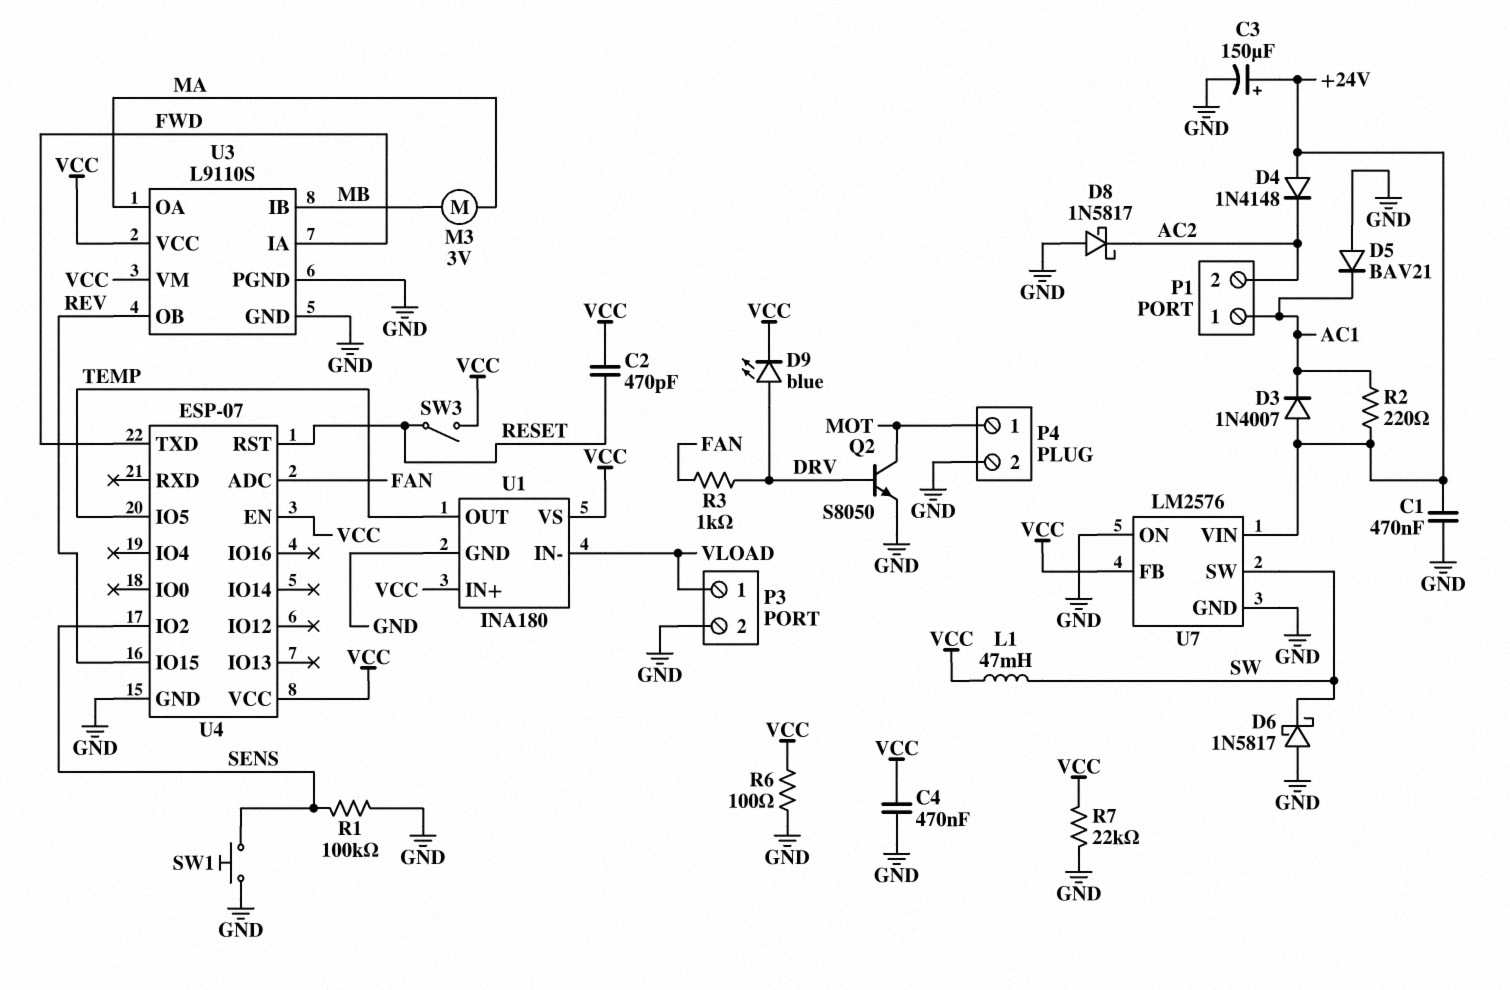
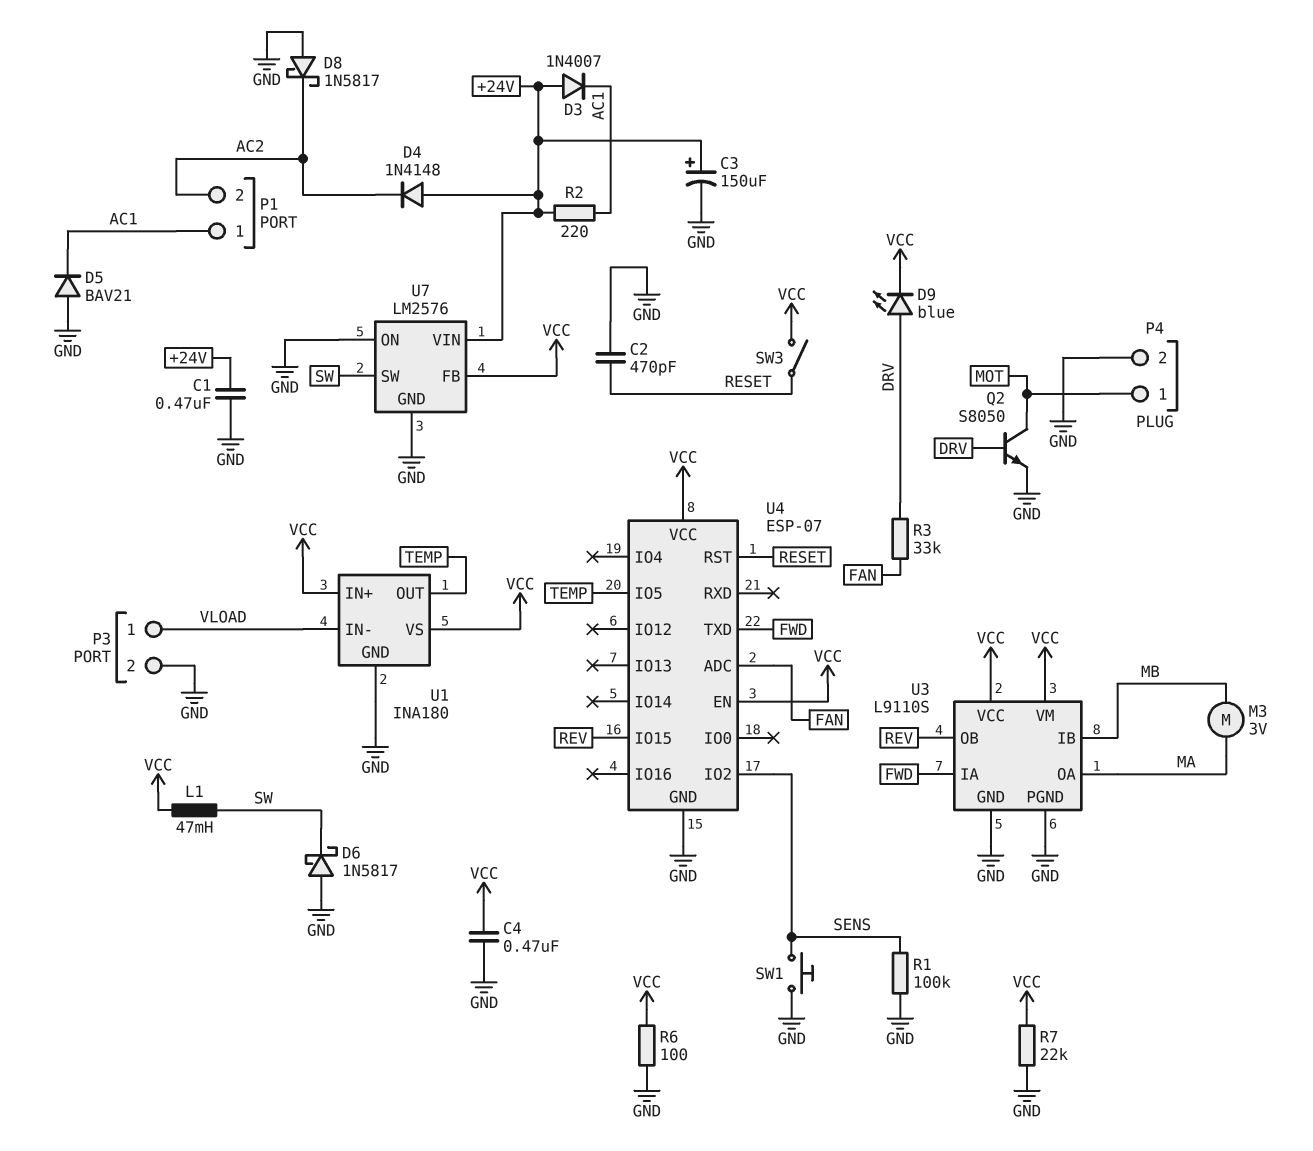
C2: 470pF (RESET, VCC) -> 470pF (GND, RESET)
R3: 1k (DRV, FAN) -> 33k (DRV, FAN)

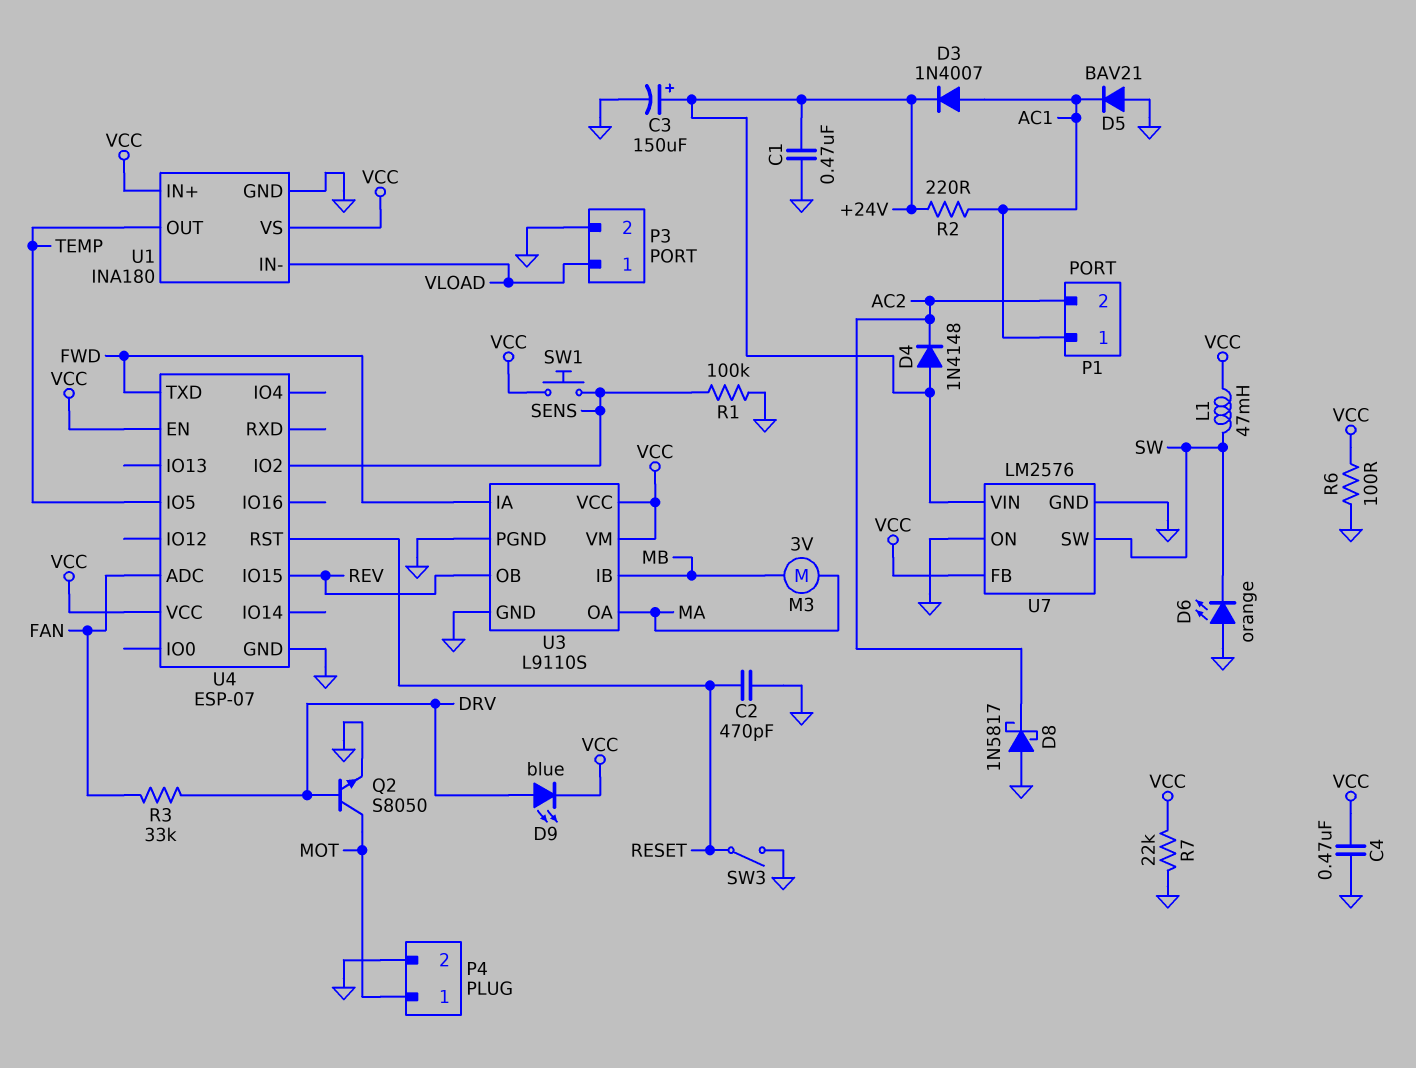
D3: diode 1N4007 (A +24V, K AC1) -> diode 1N4007 (A AC1, K +24V)
D6: schottky 1N5817 (A GND, K SW) -> LED orange (A GND, K SW)
SW1: button (GND, SENS) -> button (SENS, VCC)
SW3: switch (RESET, VCC) -> switch (GND, RESET)

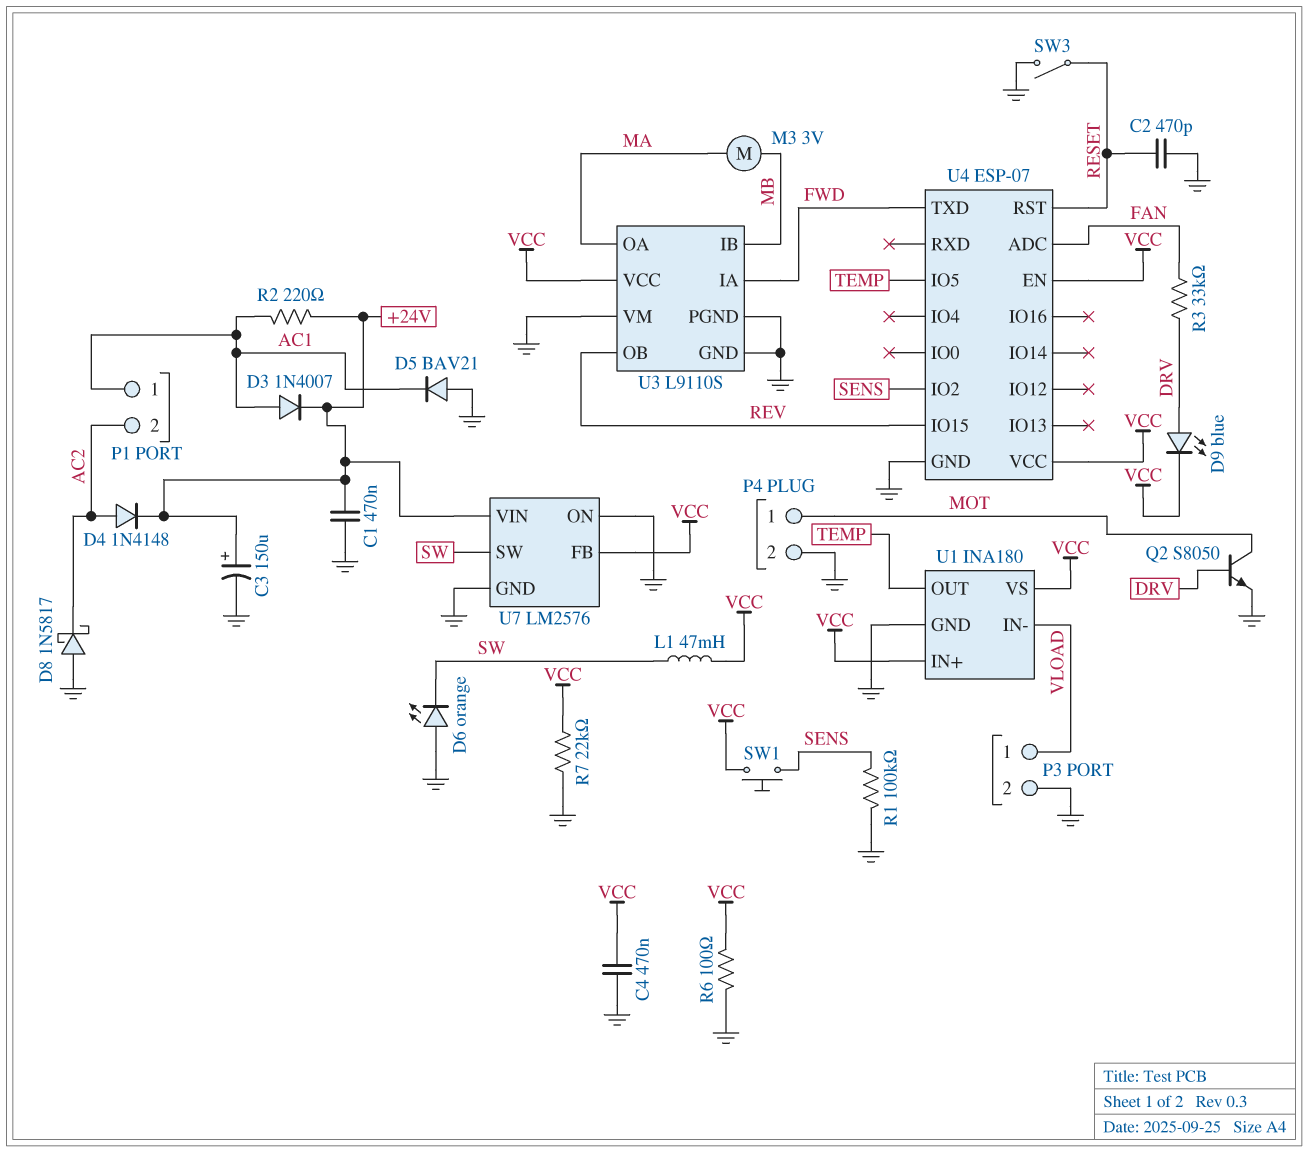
D4: diode 1N4148 (A +24V, K AC2) -> diode 1N4148 (A AC2, K +24V)
U3 pin VM: VCC -> GND

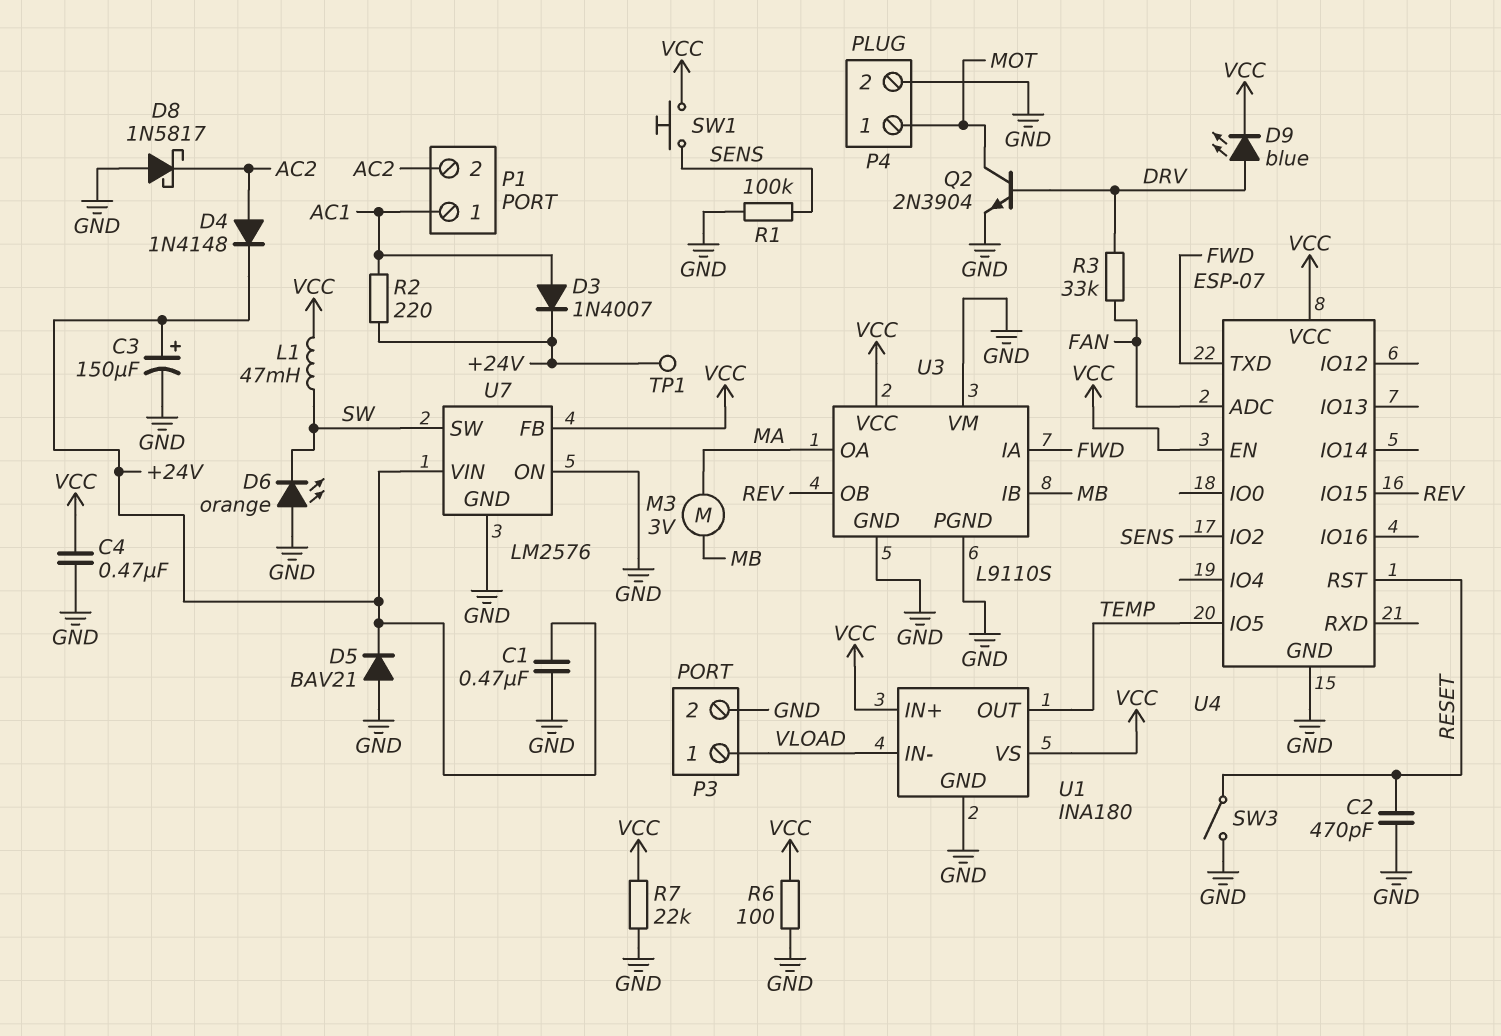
D5: diode BAV21 (A GND, K AC1) -> diode BAV21 (A GND, K +24V)
Q2: NPN S8050 (B DRV, C MOT, E GND) -> NPN 2N3904 (B DRV, C MOT, E GND)
TP1: none -> test point (+24V)

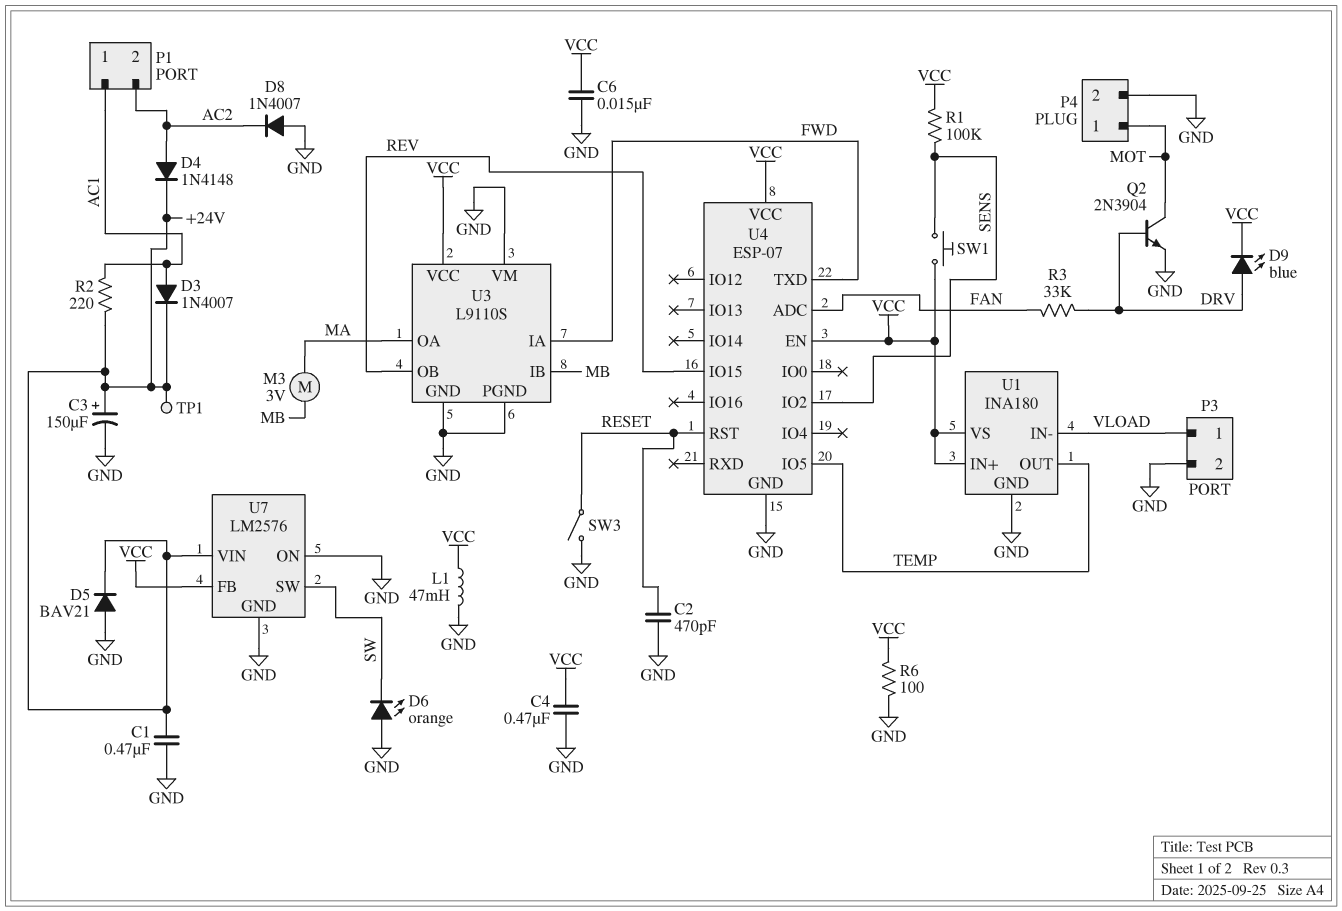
C6: none -> 15nF (GND, VCC)
D8: schottky 1N5817 (A GND, K AC2) -> diode 1N4007 (A GND, K AC2)
L1: 47mH (SW, VCC) -> 47mH (GND, VCC)
R1: 100k (GND, SENS) -> 100k (SENS, VCC)
R7: 22k (GND, VCC) -> none

